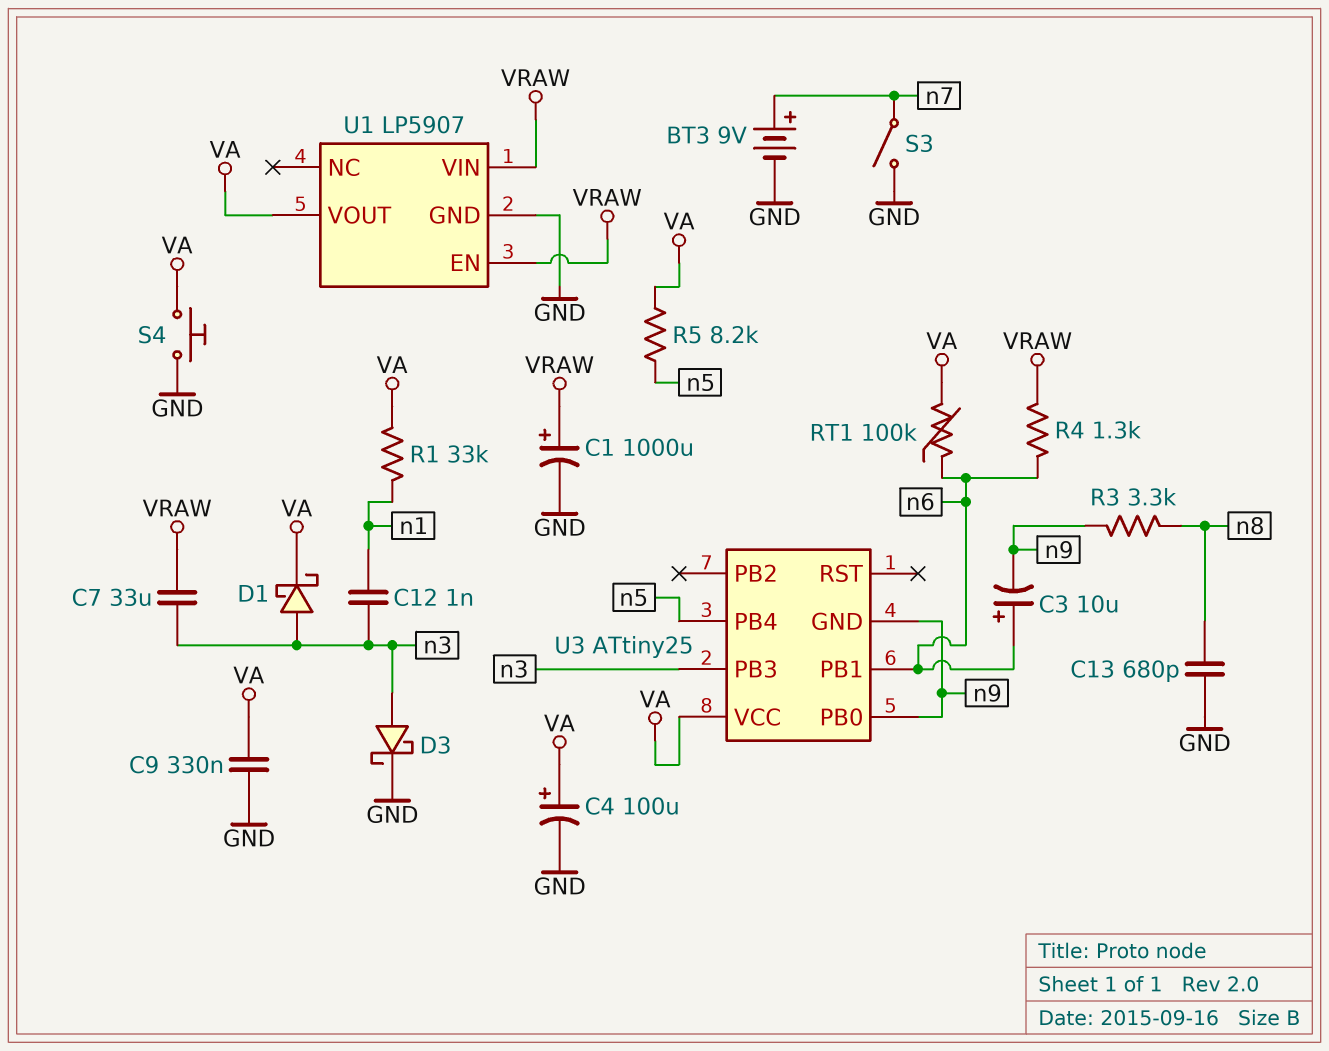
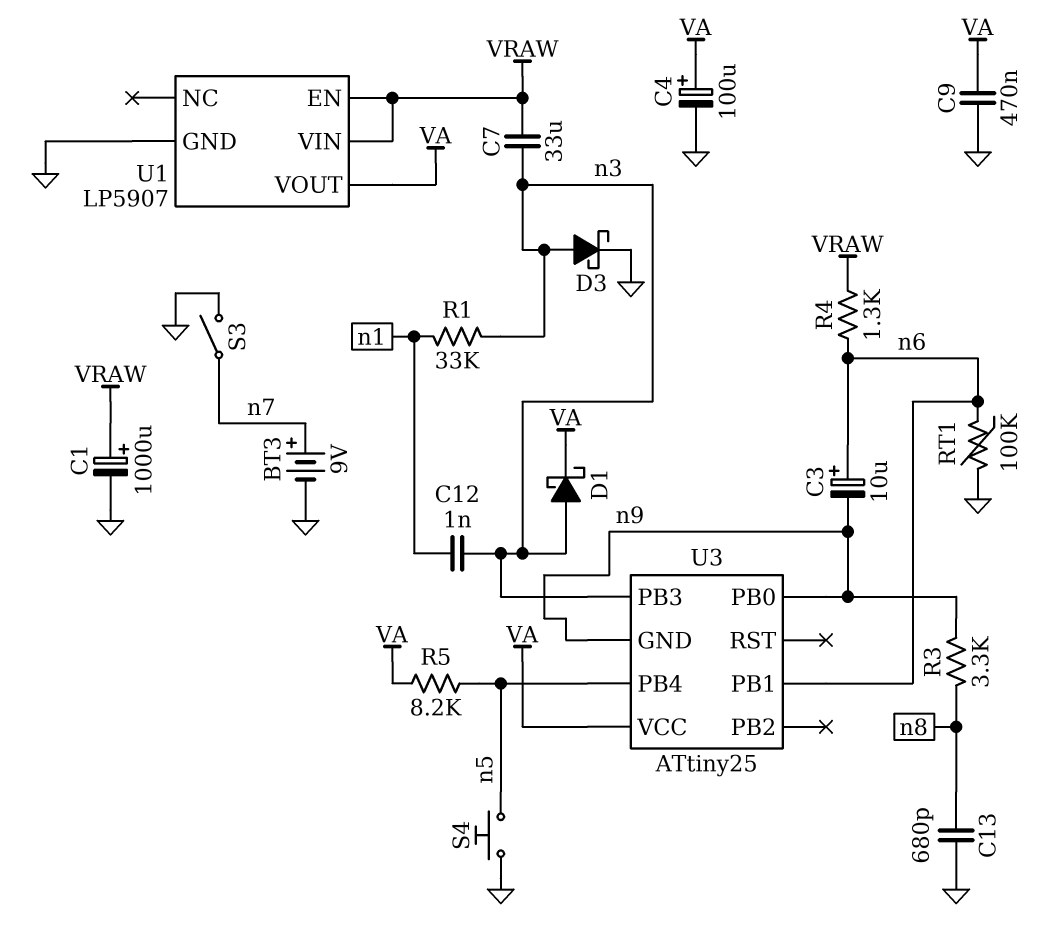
C9: 330nF (GND, VA) -> 470nF (GND, VA)
R1: 33k (VA, n1) -> 33k (n1, n3)
RT1: 100k (VA, n6) -> 100k (GND, n6)
S4: button (GND, VA) -> button (GND, n5)

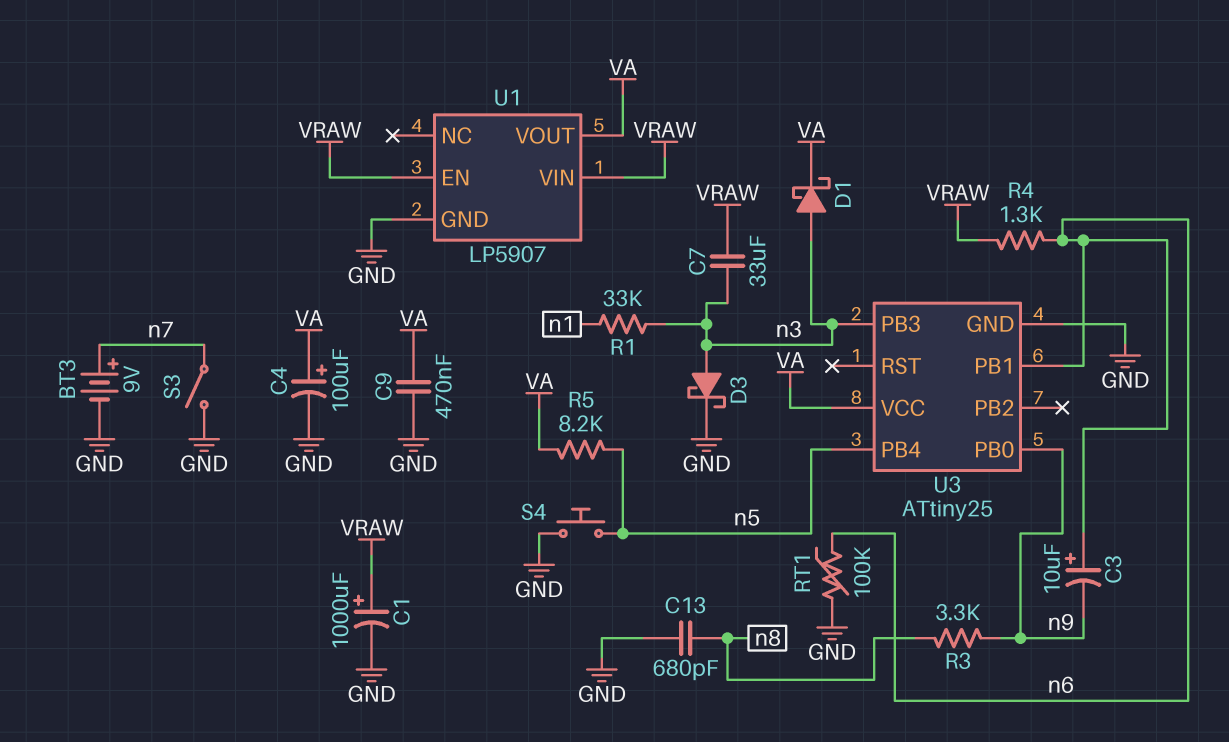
C12: 1nF (n1, n3) -> none
U3 pin GND: n9 -> GND

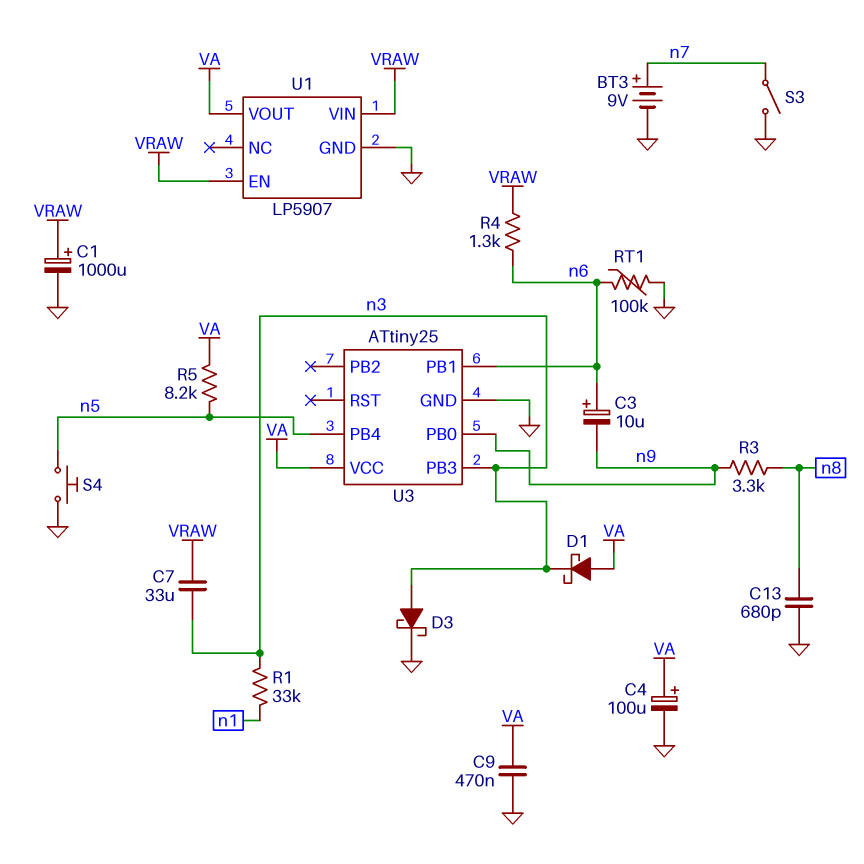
D1: schottky (A n3, K VA) -> schottky (A VA, K n3)

